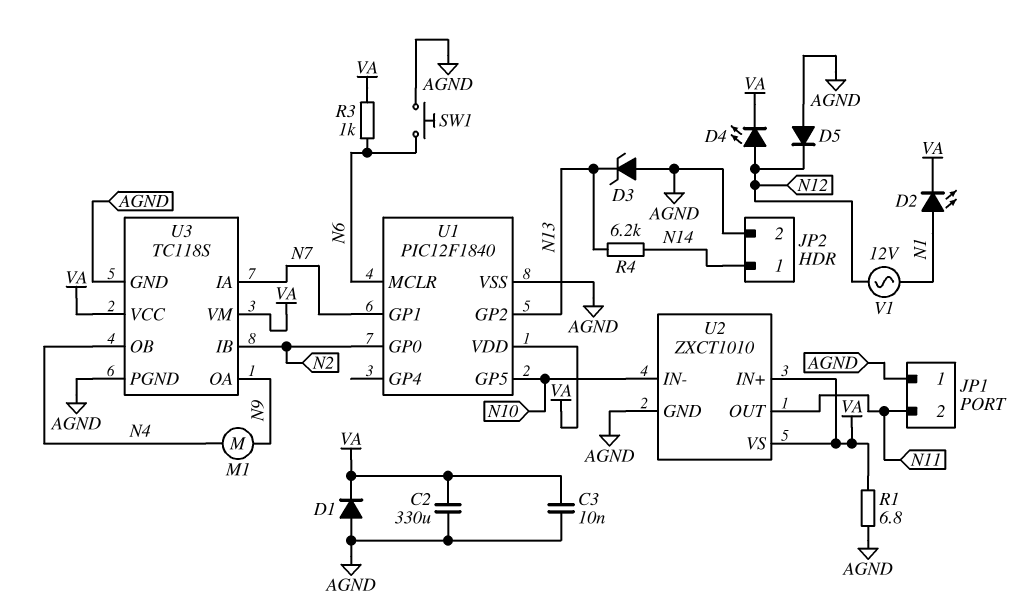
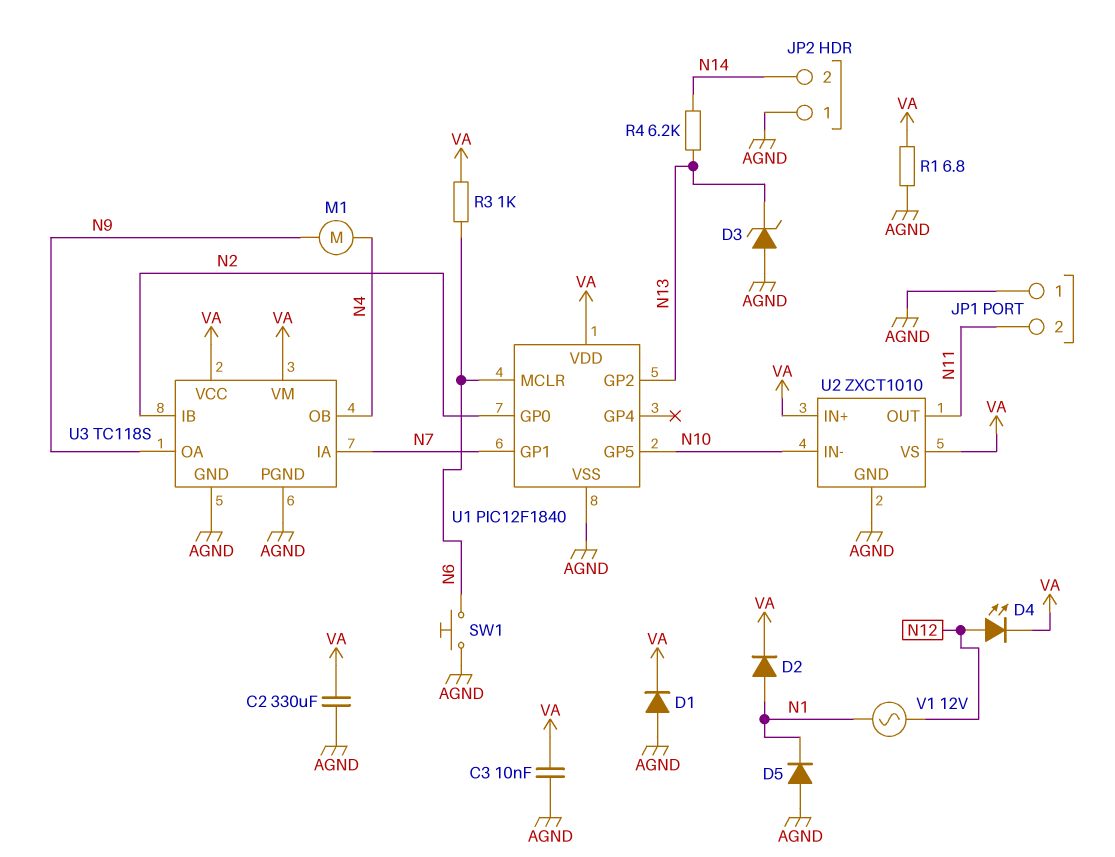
D2: LED (A N1, K VA) -> diode (A N1, K VA)
D5: diode (A AGND, K N12) -> diode (A AGND, K N1)
JP2 pin 1: N14 -> AGND
JP2 pin 2: AGND -> N14

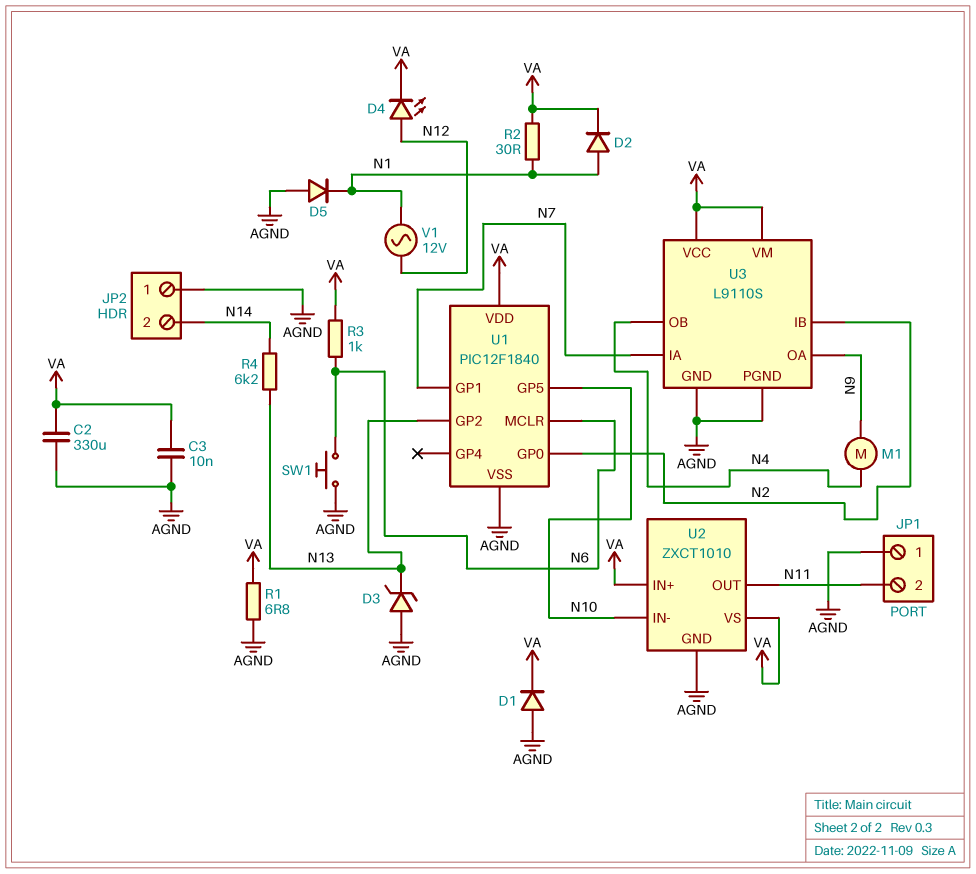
R2: none -> 30 (N1, VA)
U3: TC118S -> L9110S

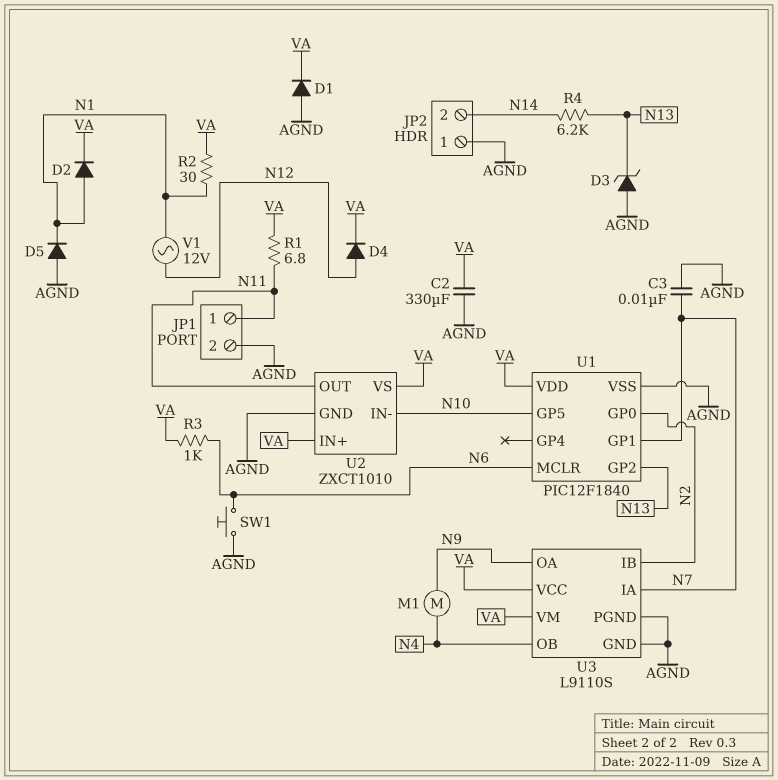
C3: 10nF (AGND, VA) -> 10nF (AGND, N7)
D4: LED (A N12, K VA) -> diode (A N12, K VA)
JP1 pin 1: AGND -> N11
JP1 pin 2: N11 -> AGND
R1: 6.8 (AGND, VA) -> 6.8 (N11, VA)

